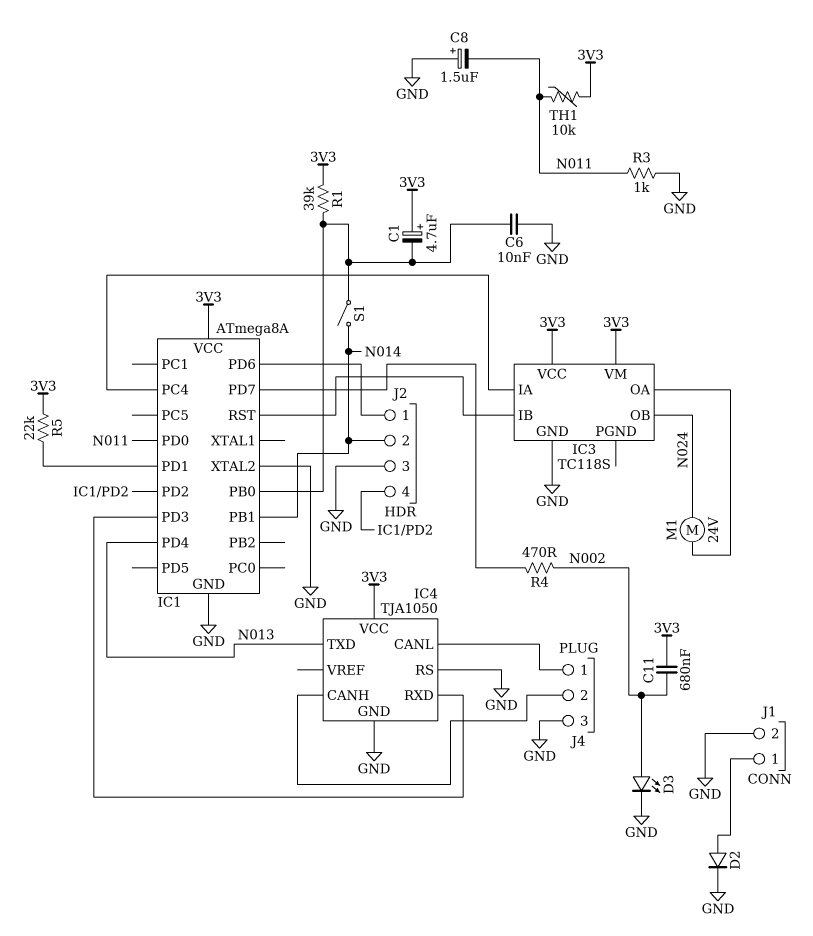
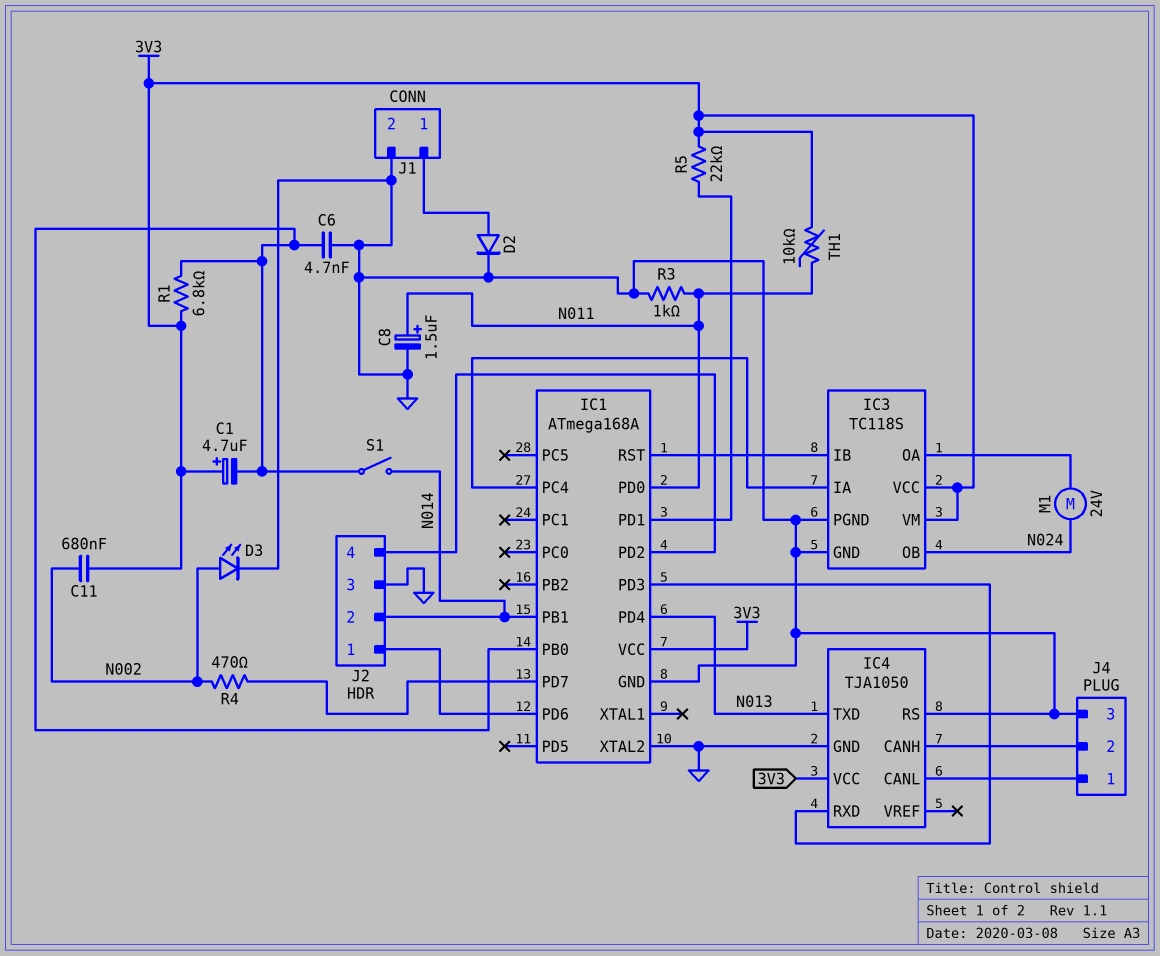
C6: 10nF (GND, IC1/PB0) -> 4.7nF (GND, IC1/PB0)
C8: 1.5uF (plus GND, minus N011) -> 1.5uF (plus N011, minus GND)
IC1: ATmega8A -> ATmega168A
IC3 pin PGND: none -> GND
R1: 39k (3V3, IC1/PB0) -> 6.8k (3V3, IC1/PB0)

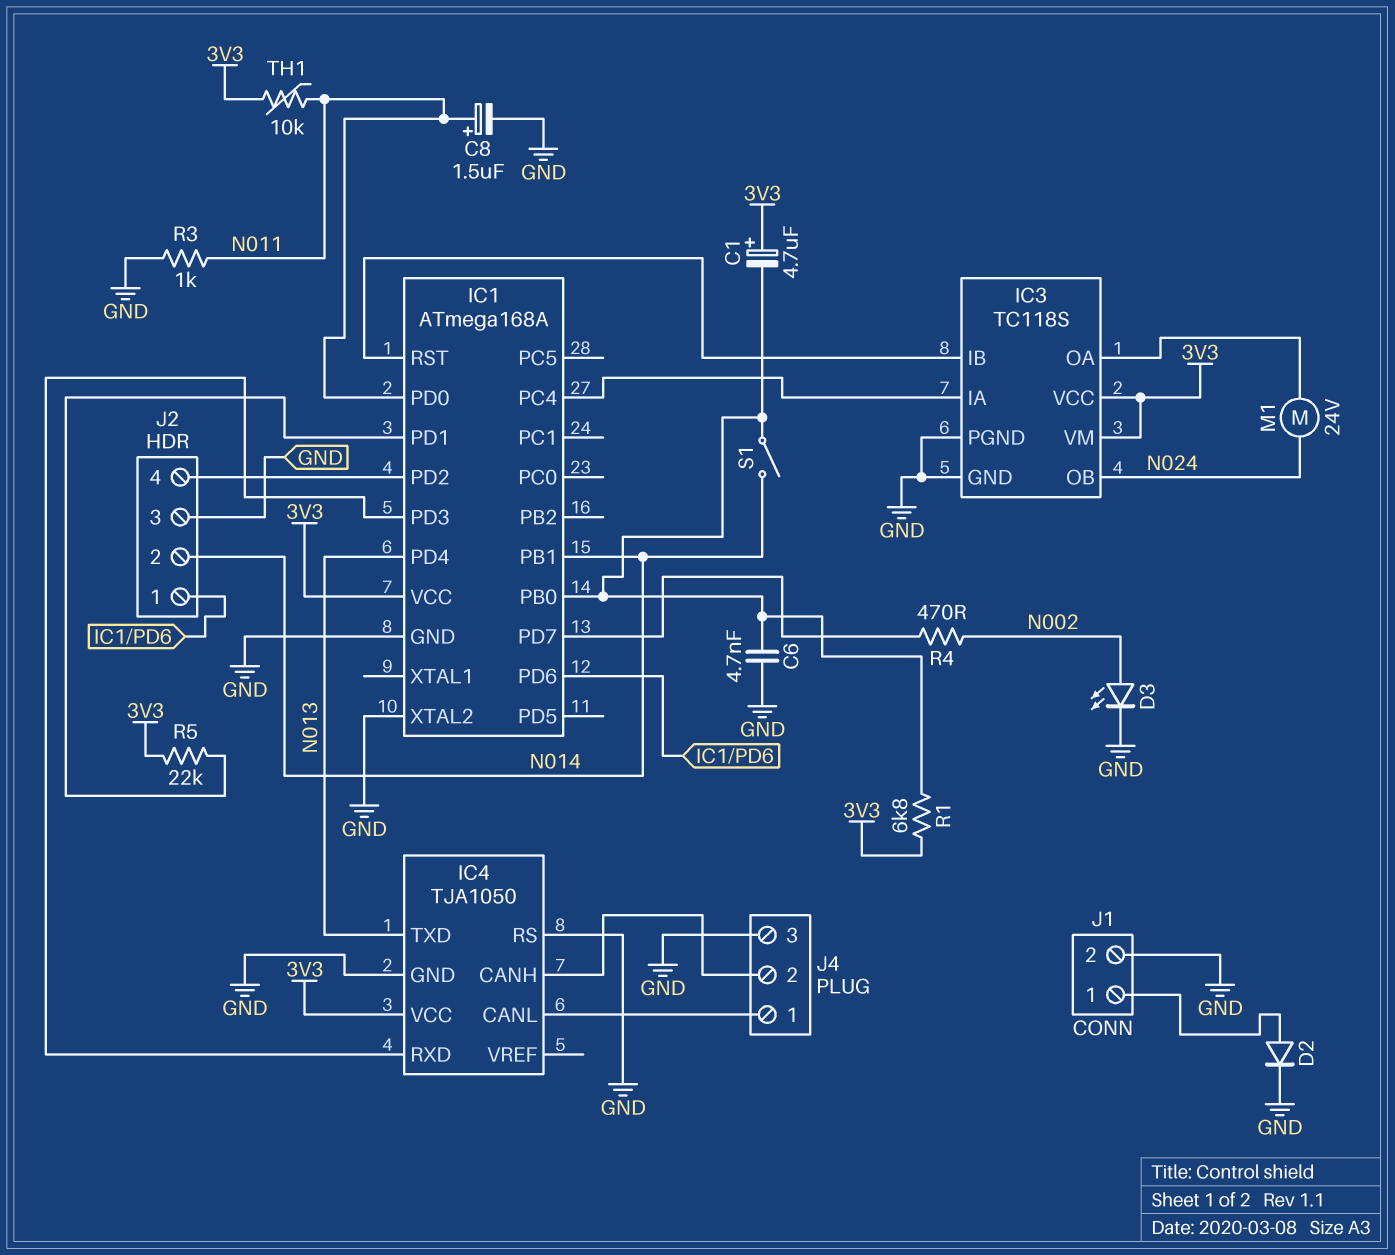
C11: 680nF (3V3, N002) -> none

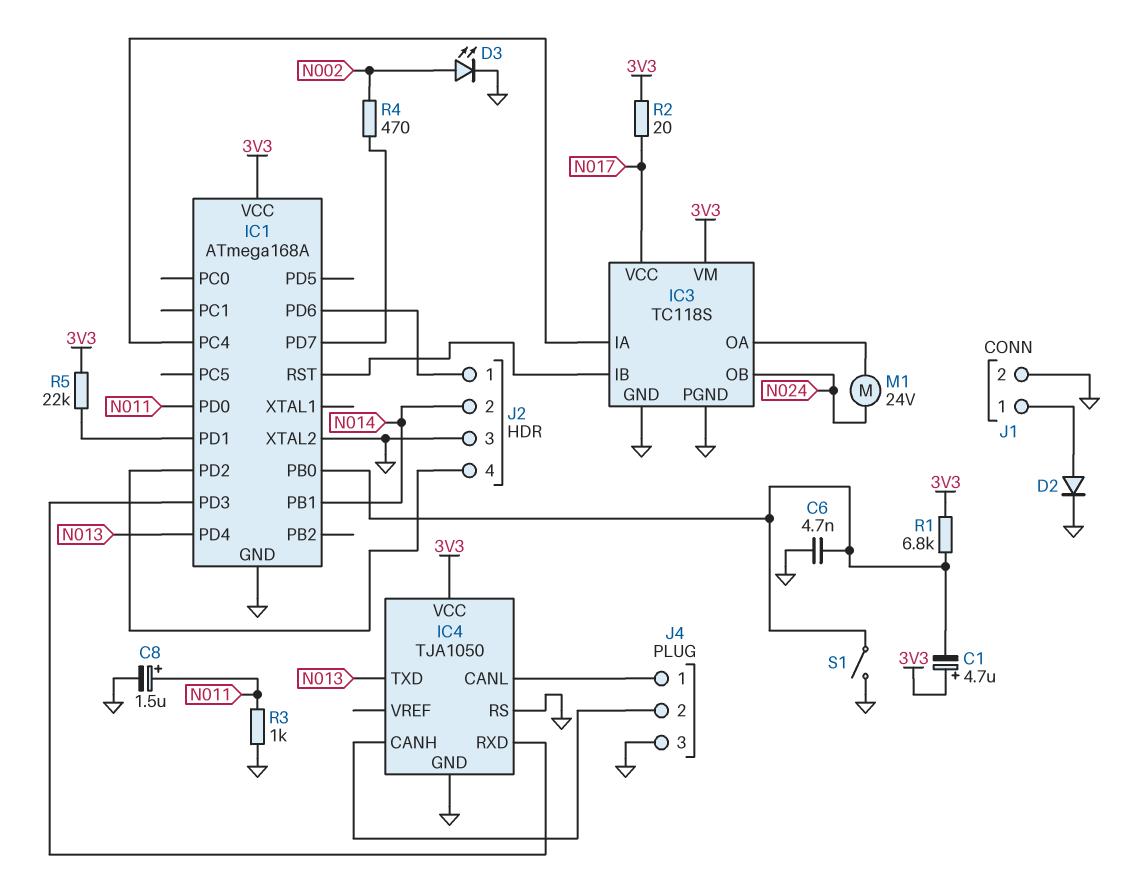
IC3 pin VCC: 3V3 -> N017
R2: none -> 20 (3V3, N017)
S1: switch (IC1/PB0, N014) -> switch (GND, IC1/PB0)
TH1: 10k (3V3, N011) -> none

